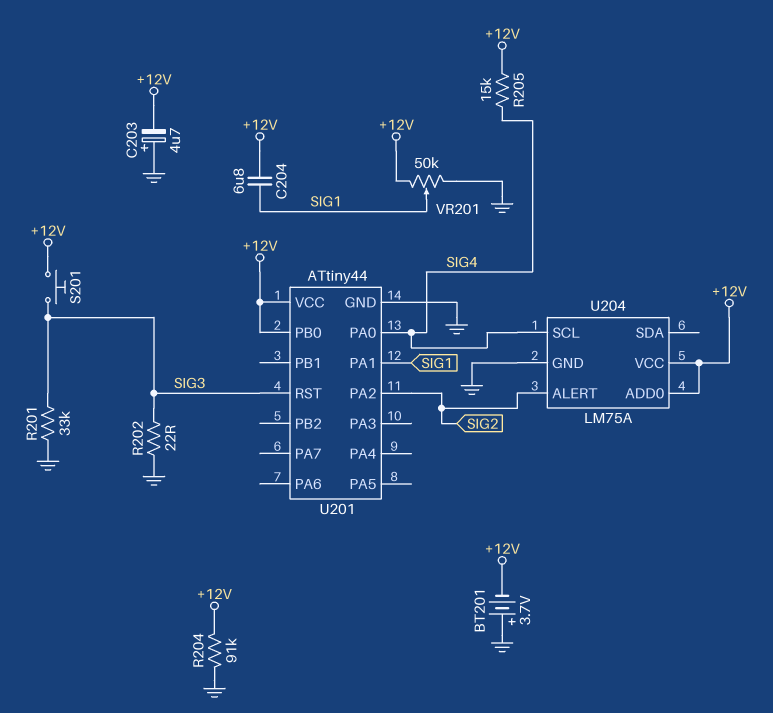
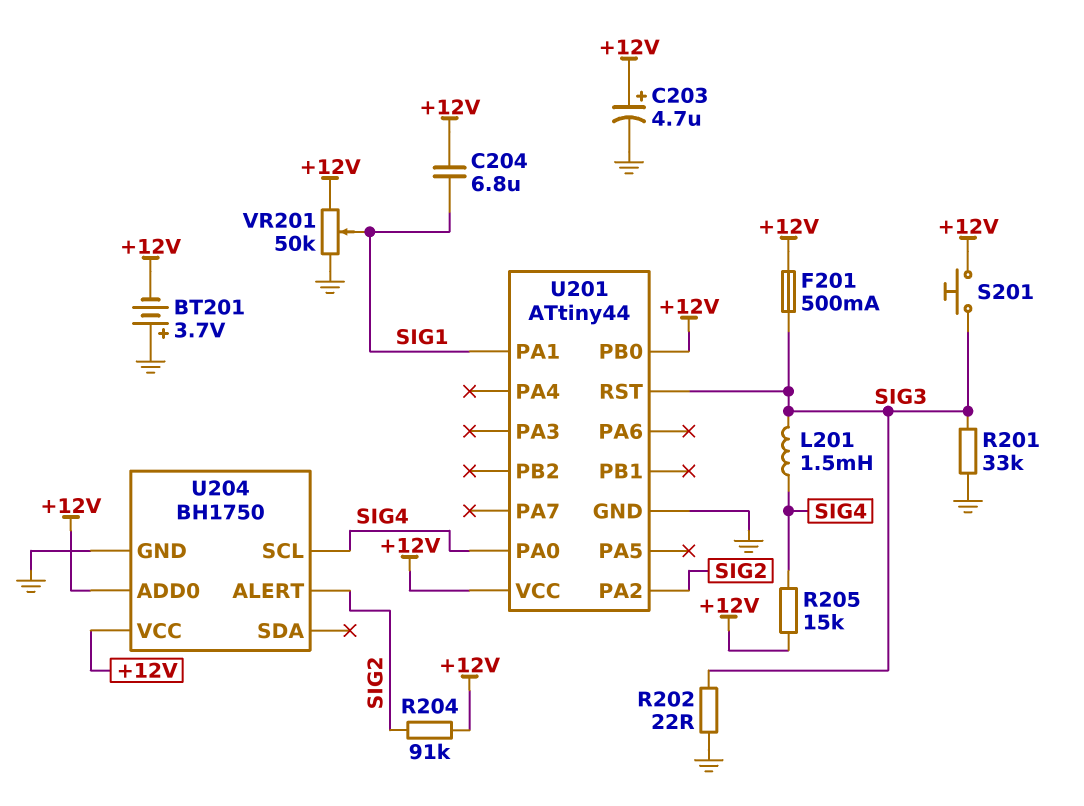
C203: 4.7uF (plus GND, minus +12V) -> 4.7uF (plus +12V, minus GND)
F201: none -> 500mA (+12V, SIG3)
L201: none -> 1.5mH (SIG3, SIG4)
R204: 91k (+12V, GND) -> 91k (+12V, SIG2)
U204: LM75A -> BH1750

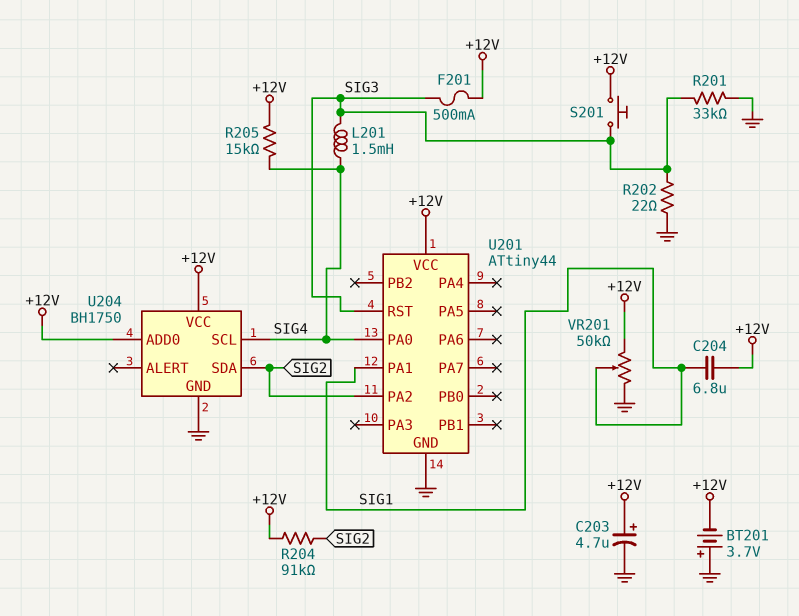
U201 pin PB0: +12V -> none
U204 pin ALERT: SIG2 -> none
U204 pin SDA: none -> SIG2

